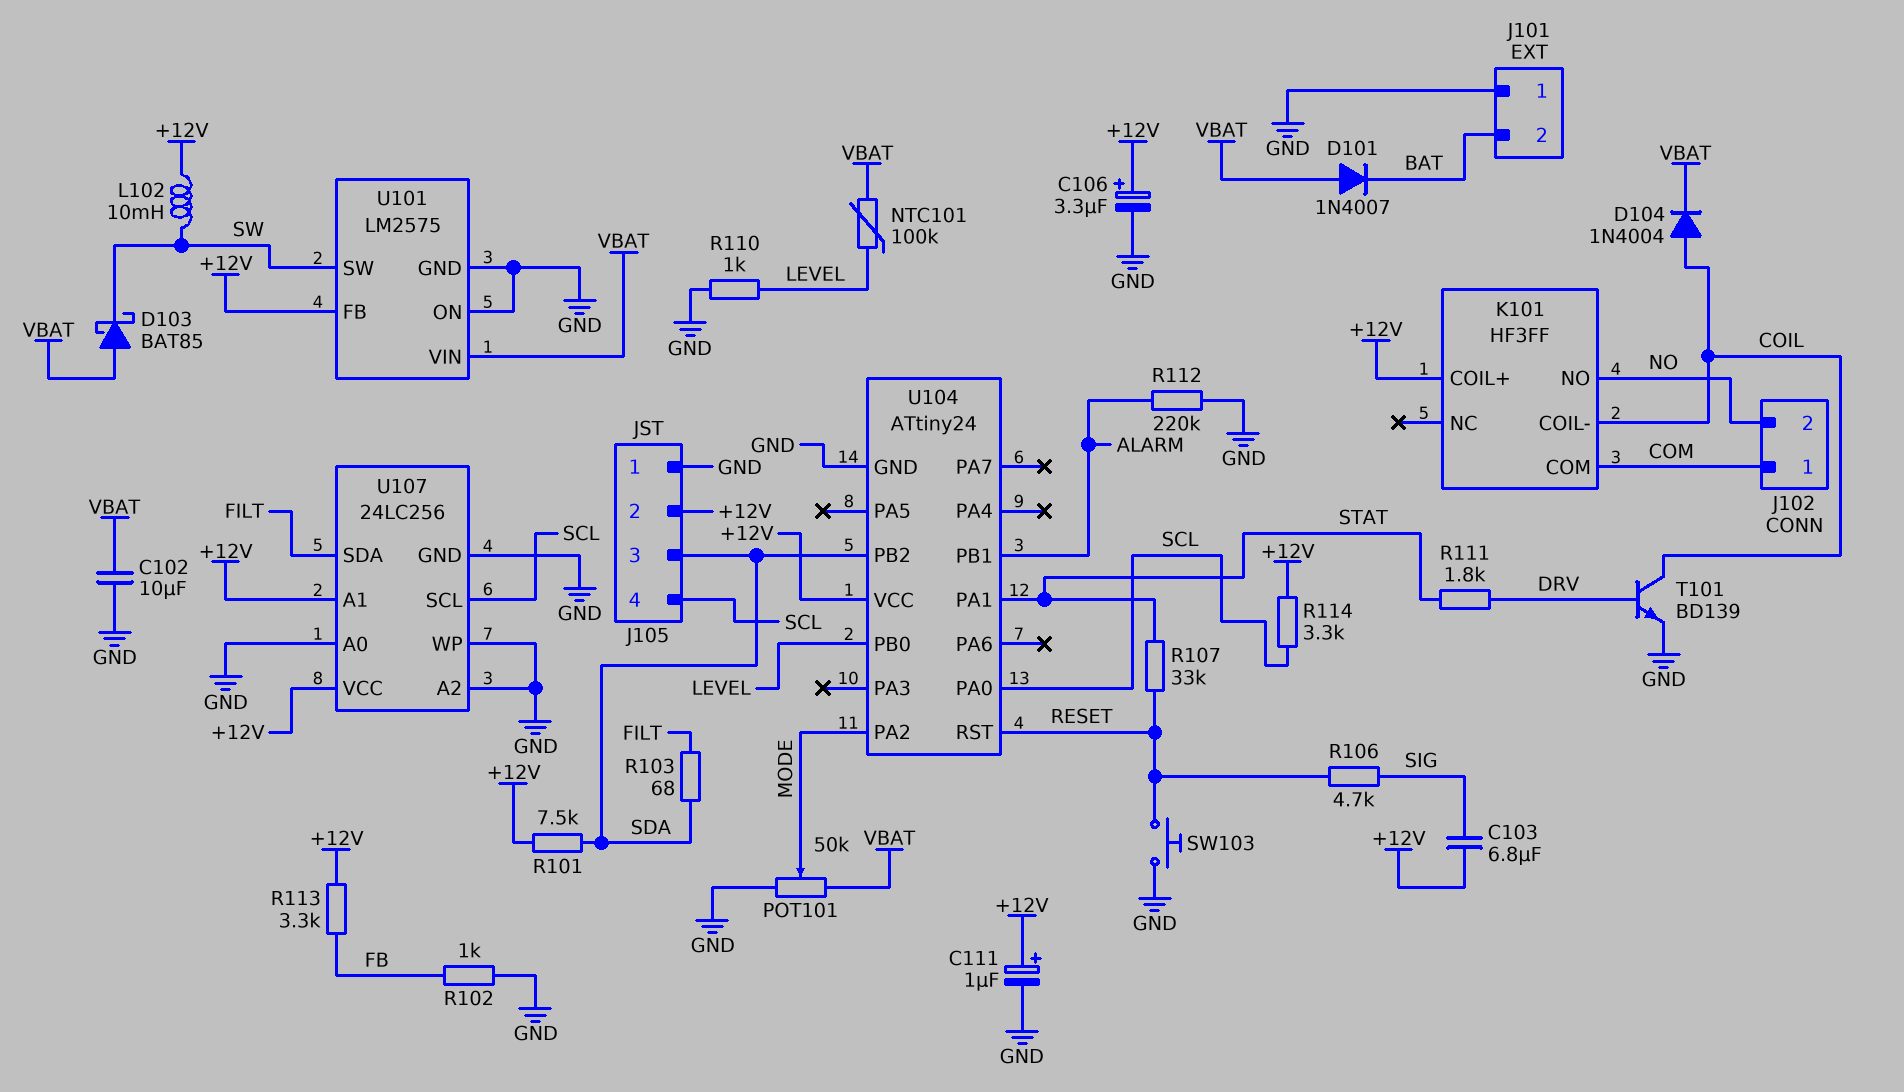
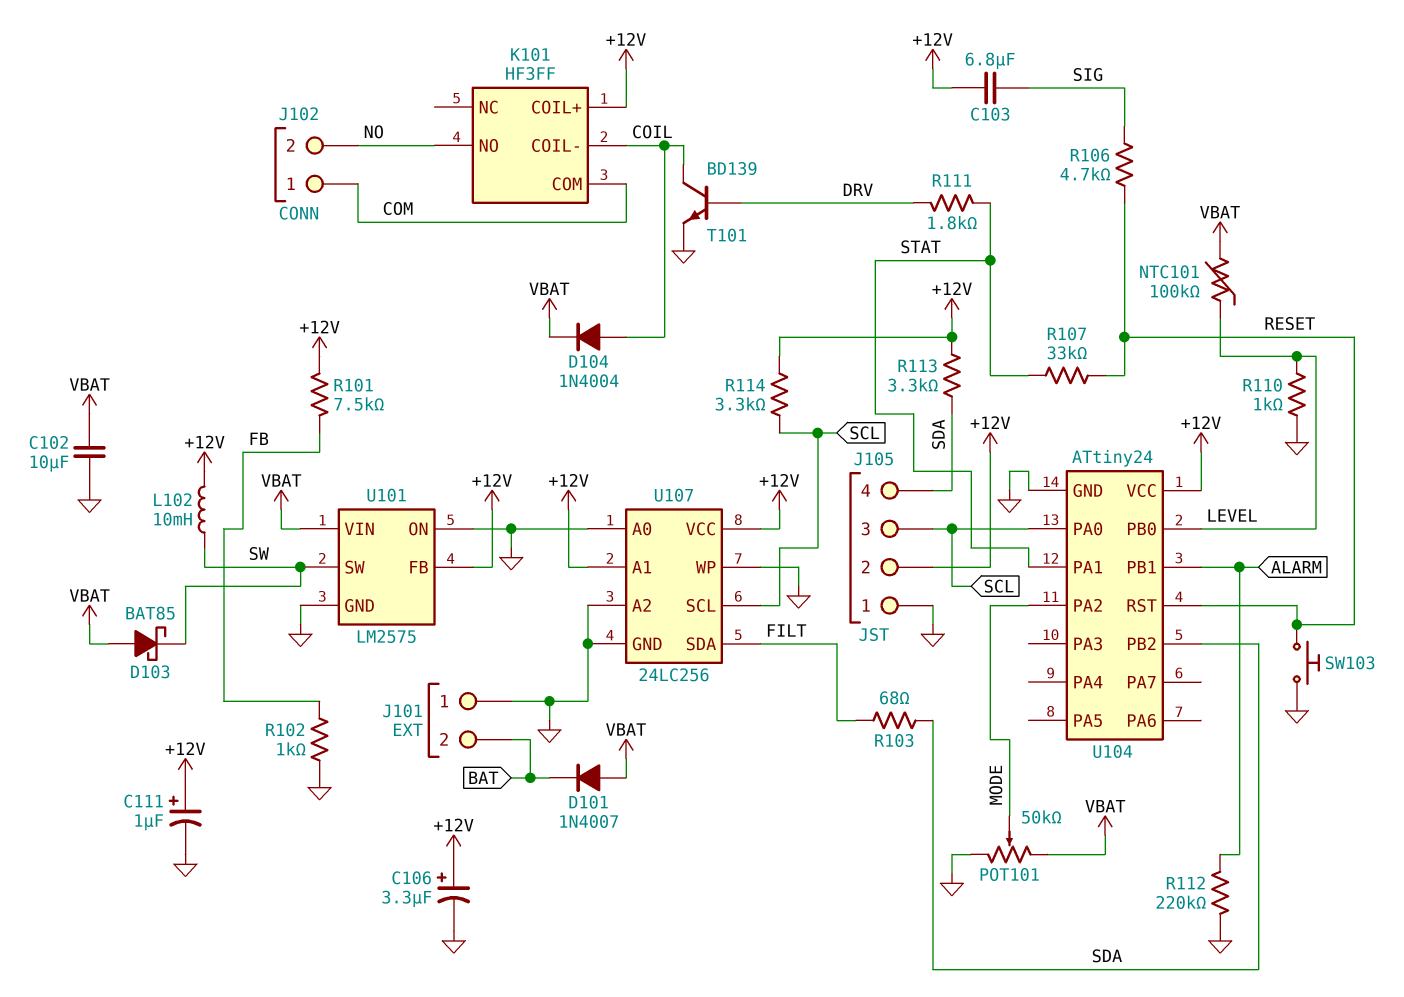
J105 pin 3: SDA -> SCL
J105 pin 4: SCL -> SDA
R101: 7.5k (+12V, SDA) -> 7.5k (+12V, FB)
R113: 3.3k (+12V, FB) -> 3.3k (+12V, SDA)

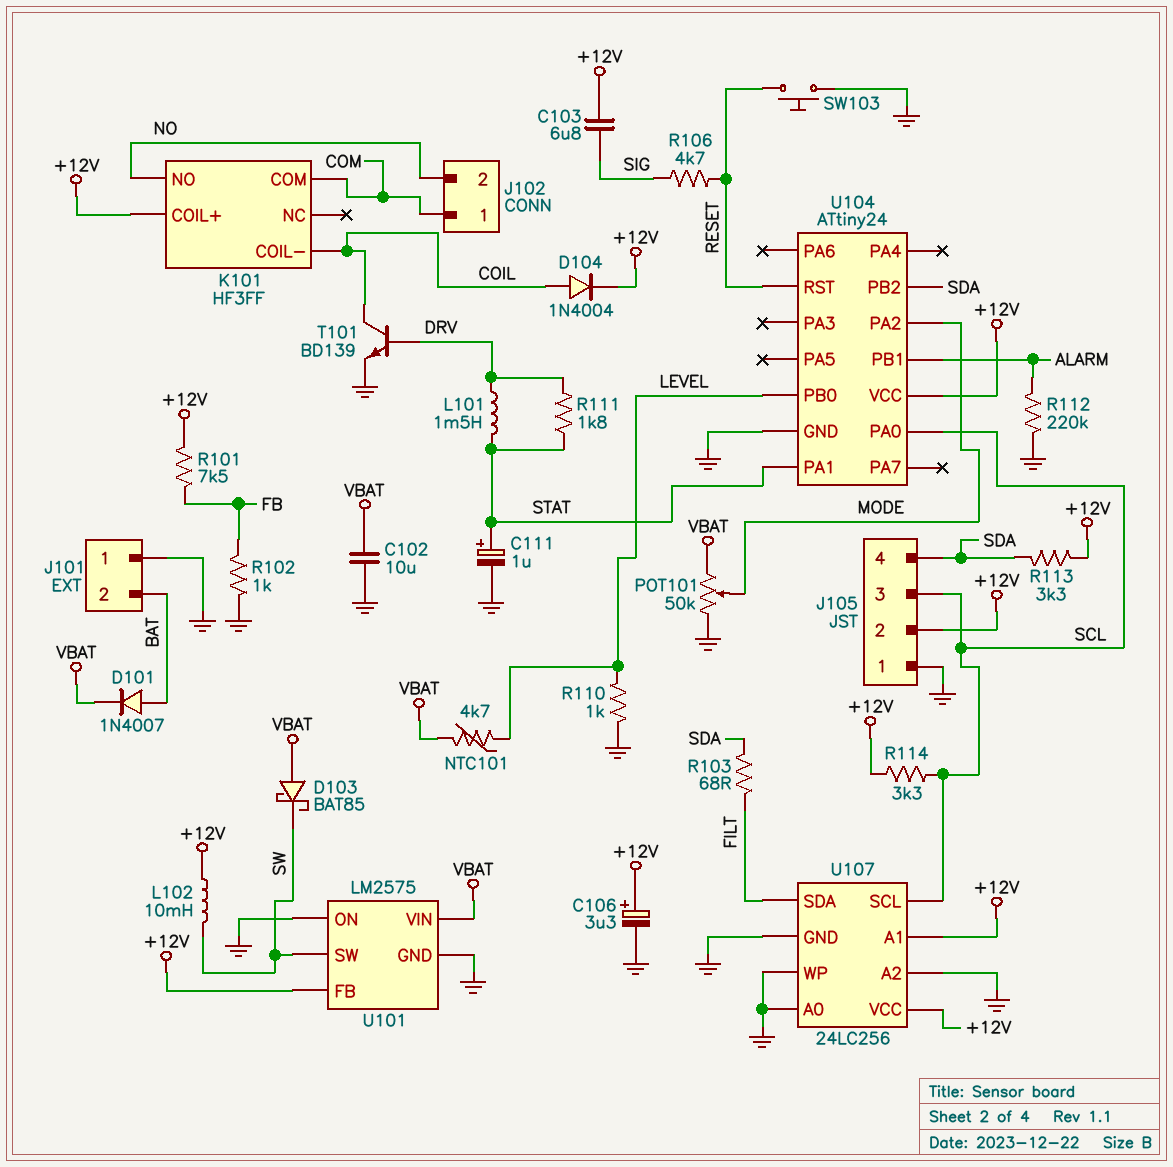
C111: 1uF (plus +12V, minus GND) -> 1uF (plus STAT, minus GND)
D101: diode 1N4007 (A VBAT, K BAT) -> diode 1N4007 (A BAT, K VBAT)
D104: diode 1N4004 (A COIL, K VBAT) -> diode 1N4004 (A COIL, K +12V)
L101: none -> 1.5mH (DRV, STAT)
NTC101: 100k (LEVEL, VBAT) -> 4.7k (LEVEL, VBAT)
R107: 33k (RESET, STAT) -> none

